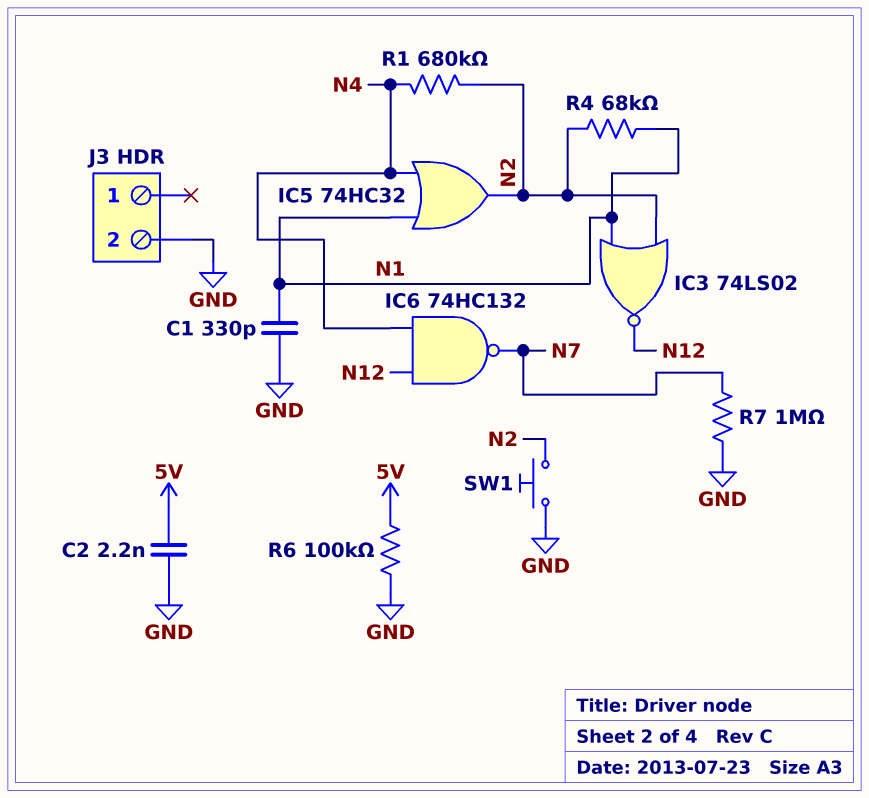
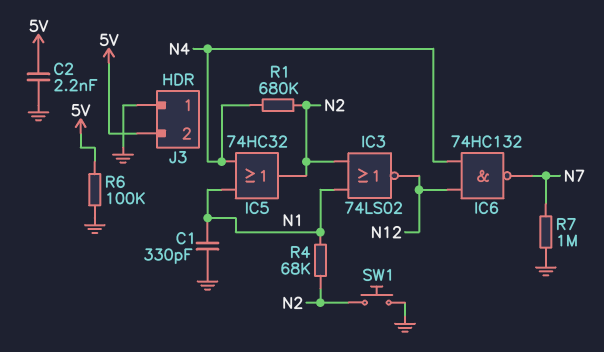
J3 pin 1: none -> GND
J3 pin 2: GND -> 5V

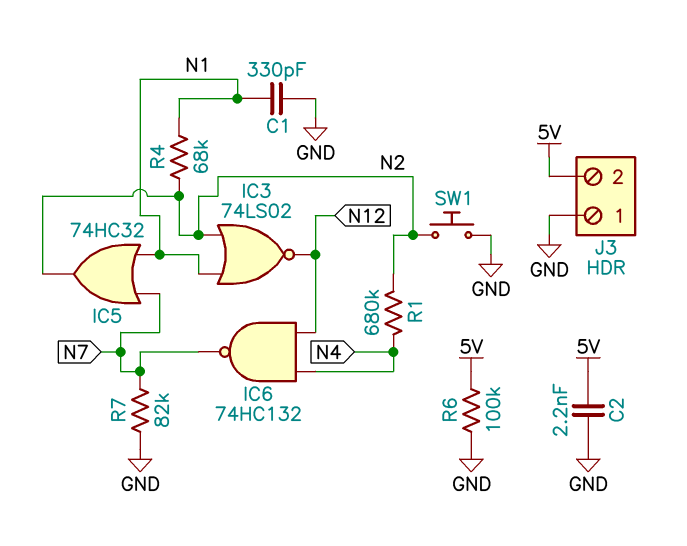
IC5: OR 74HC32 (in N1, in N4, out N2) -> OR 74HC32 (in N1, in N7, out N2)
R7: 1M (GND, N7) -> 82k (GND, N7)

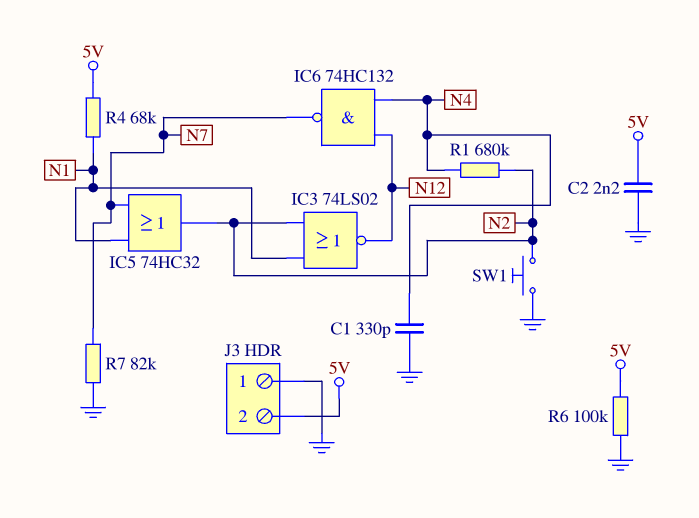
C1: 330pF (GND, N1) -> 330pF (GND, N4)
R4: 68k (N1, N2) -> 68k (5V, N1)

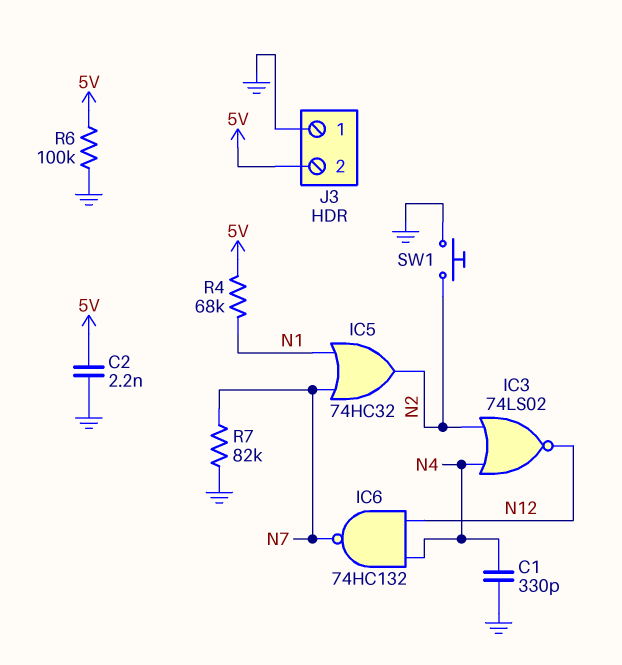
IC3: NOR 74LS02 (in N1, in N2, out N12) -> NOR 74LS02 (in N2, in N4, out N12)
R1: 680k (N2, N4) -> none

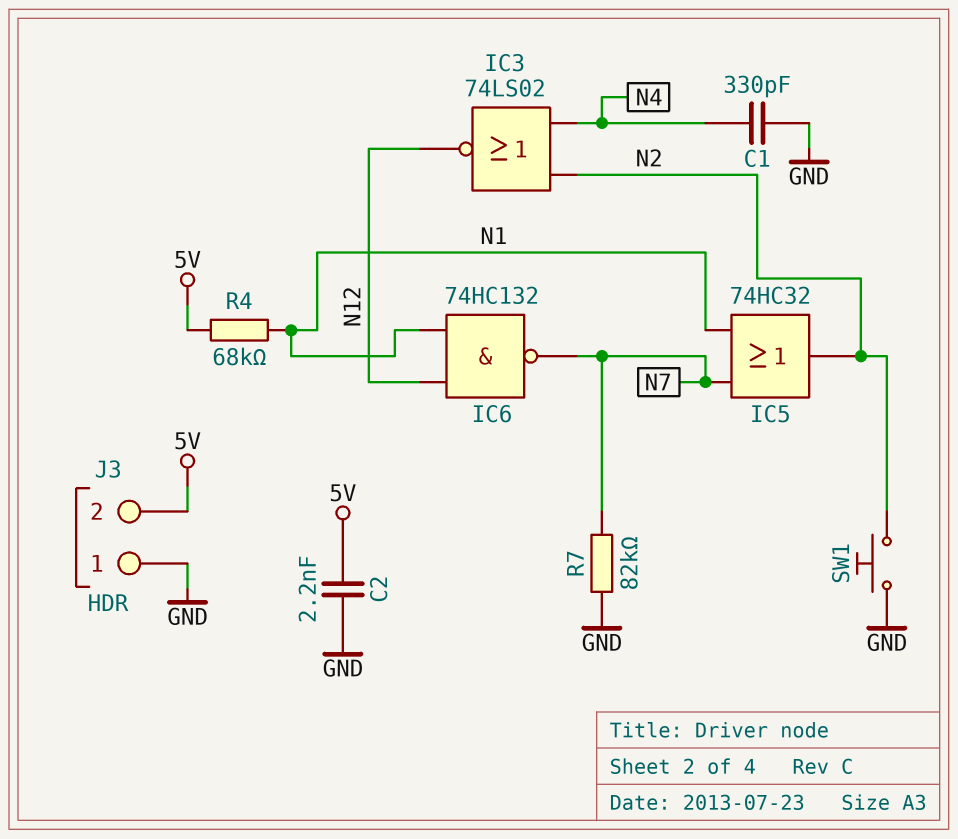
IC6: NAND 74HC132 (in N4, in N12, out N7) -> NAND 74HC132 (in N1, in N12, out N7)
R6: 100k (5V, GND) -> none

